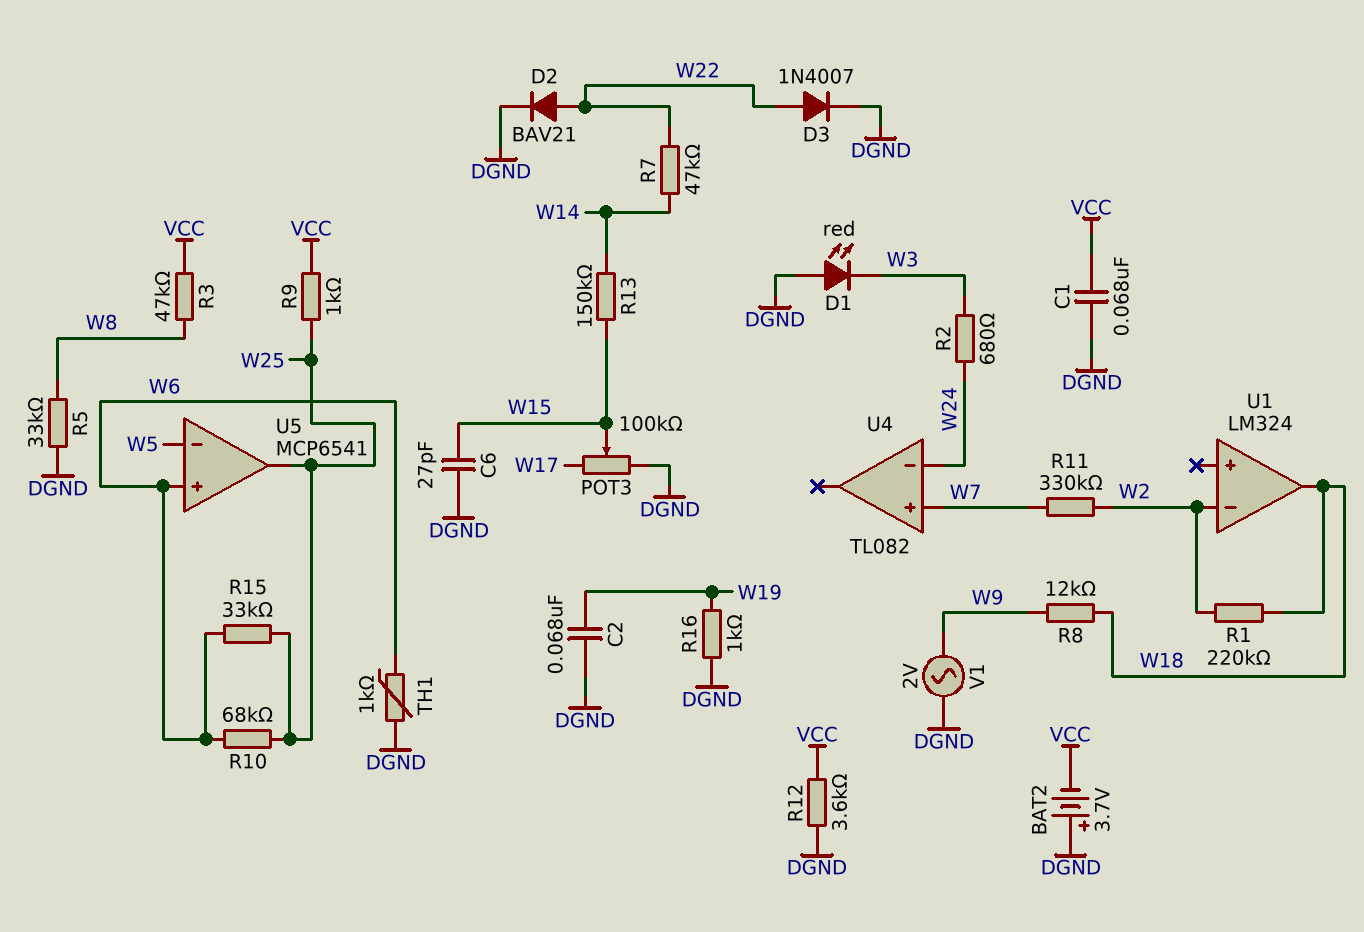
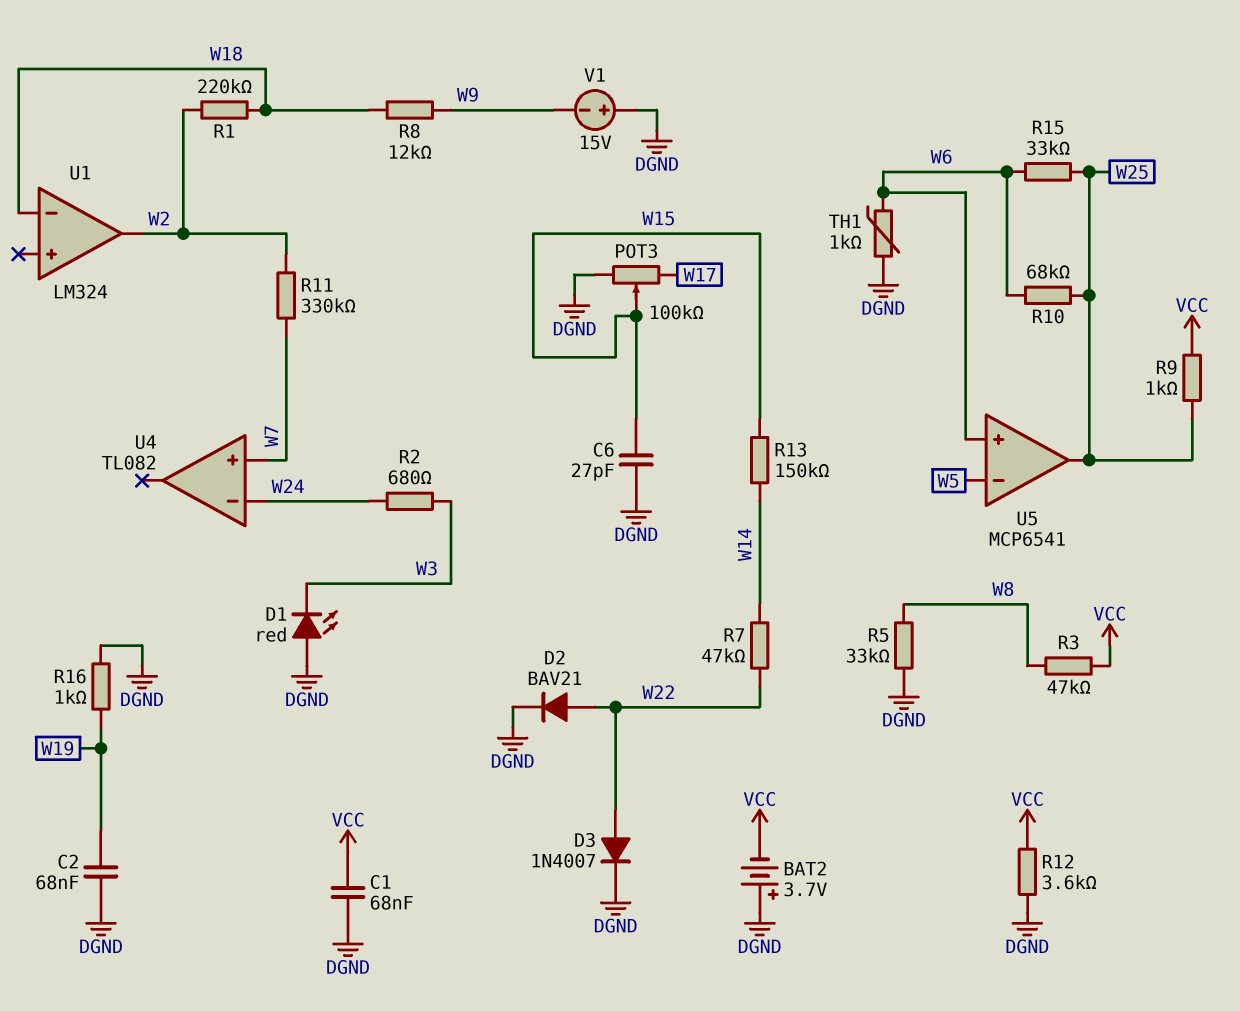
U1 pin in-: W2 -> W18
U1 pin out: W18 -> W2
V1: AC 2V (DGND, W9) -> 15V (plus DGND, minus W9)

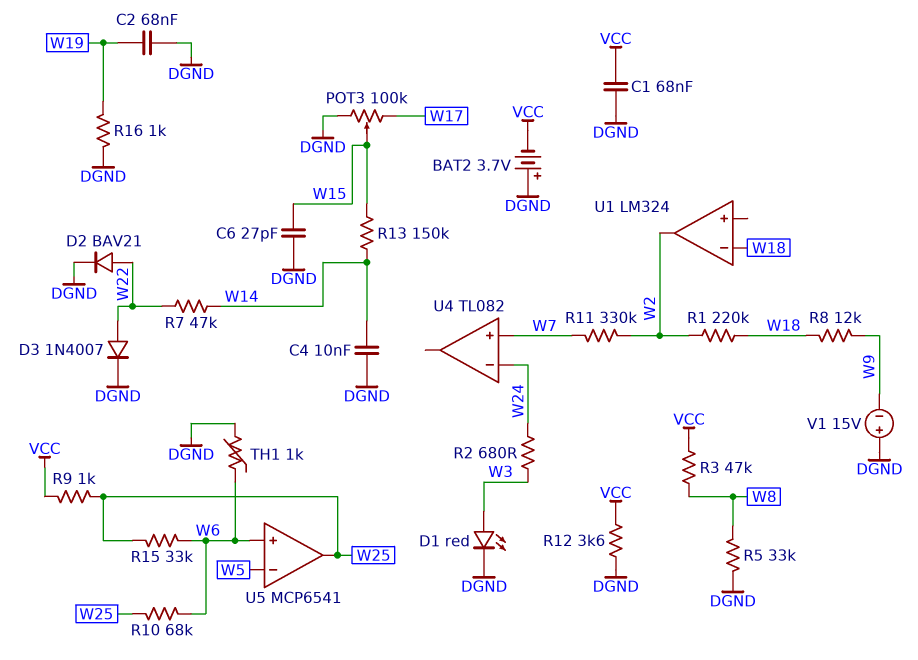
C4: none -> 10nF (DGND, W14)
D1: LED red (A DGND, K W3) -> LED red (A W3, K DGND)

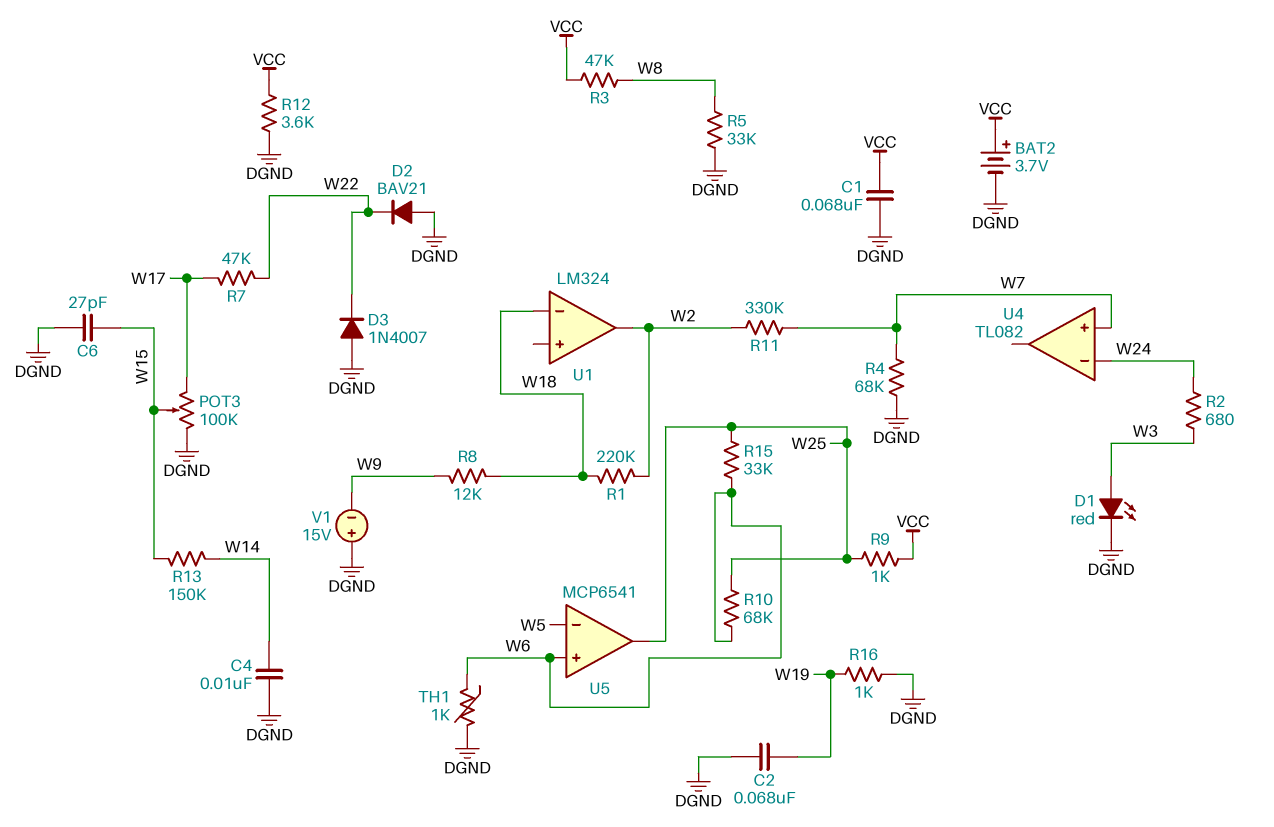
BAT2: 3.7V (plus DGND, minus VCC) -> 3.7V (plus VCC, minus DGND)
D2: diode BAV21 (A W22, K DGND) -> diode BAV21 (A DGND, K W22)
D3: diode 1N4007 (A W22, K DGND) -> diode 1N4007 (A DGND, K W22)
R4: none -> 68k (DGND, W7)
R7: 47k (W14, W22) -> 47k (W17, W22)

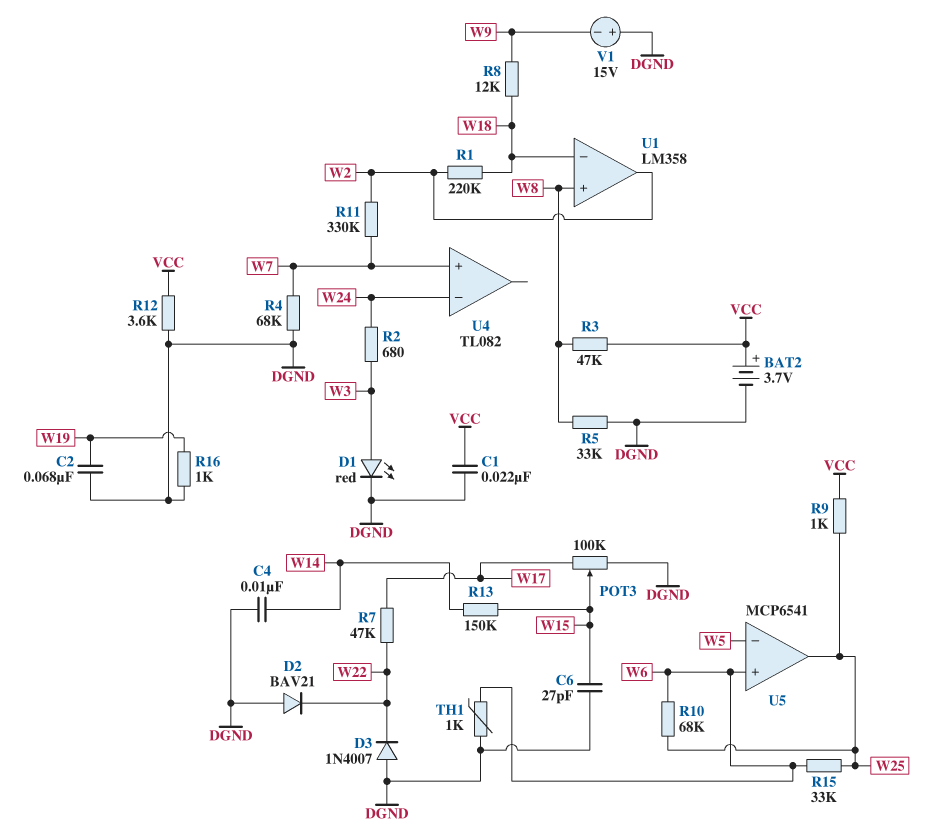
C1: 68nF (DGND, VCC) -> 22nF (DGND, VCC)
U1: LM324 -> LM358
U1 pin in+: none -> W8

